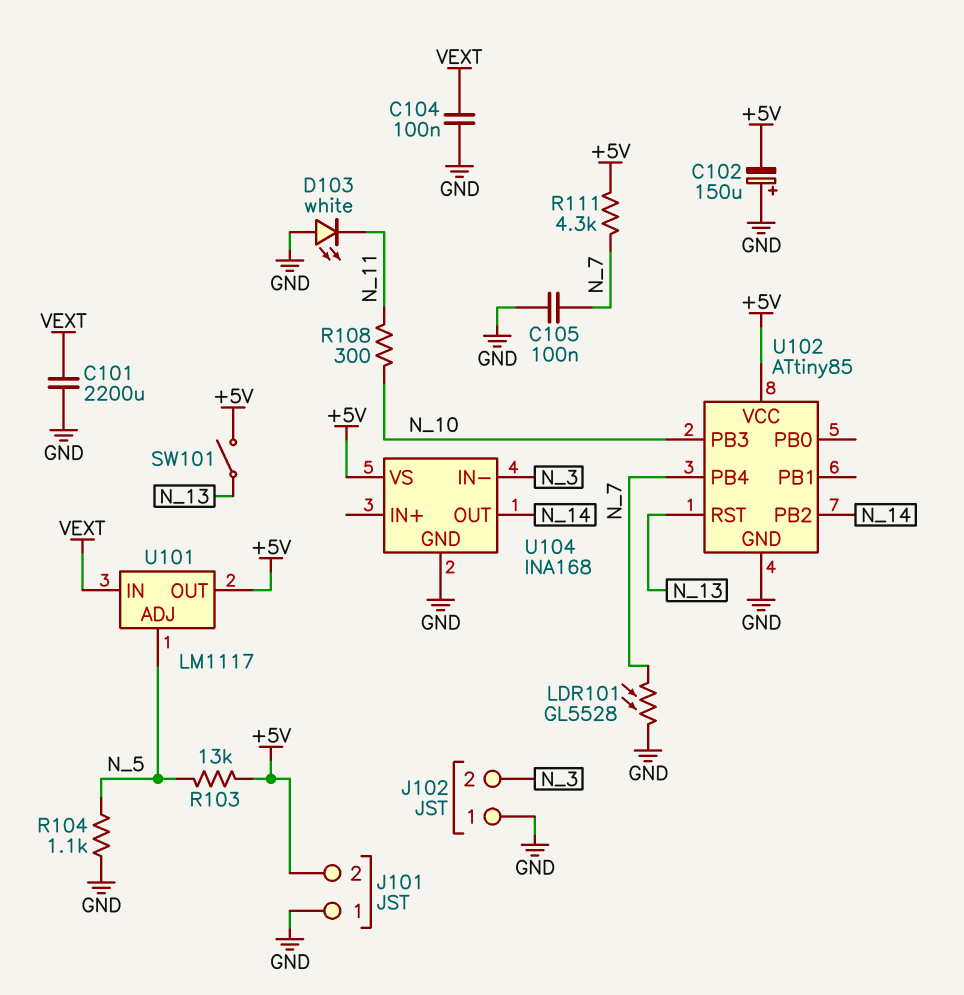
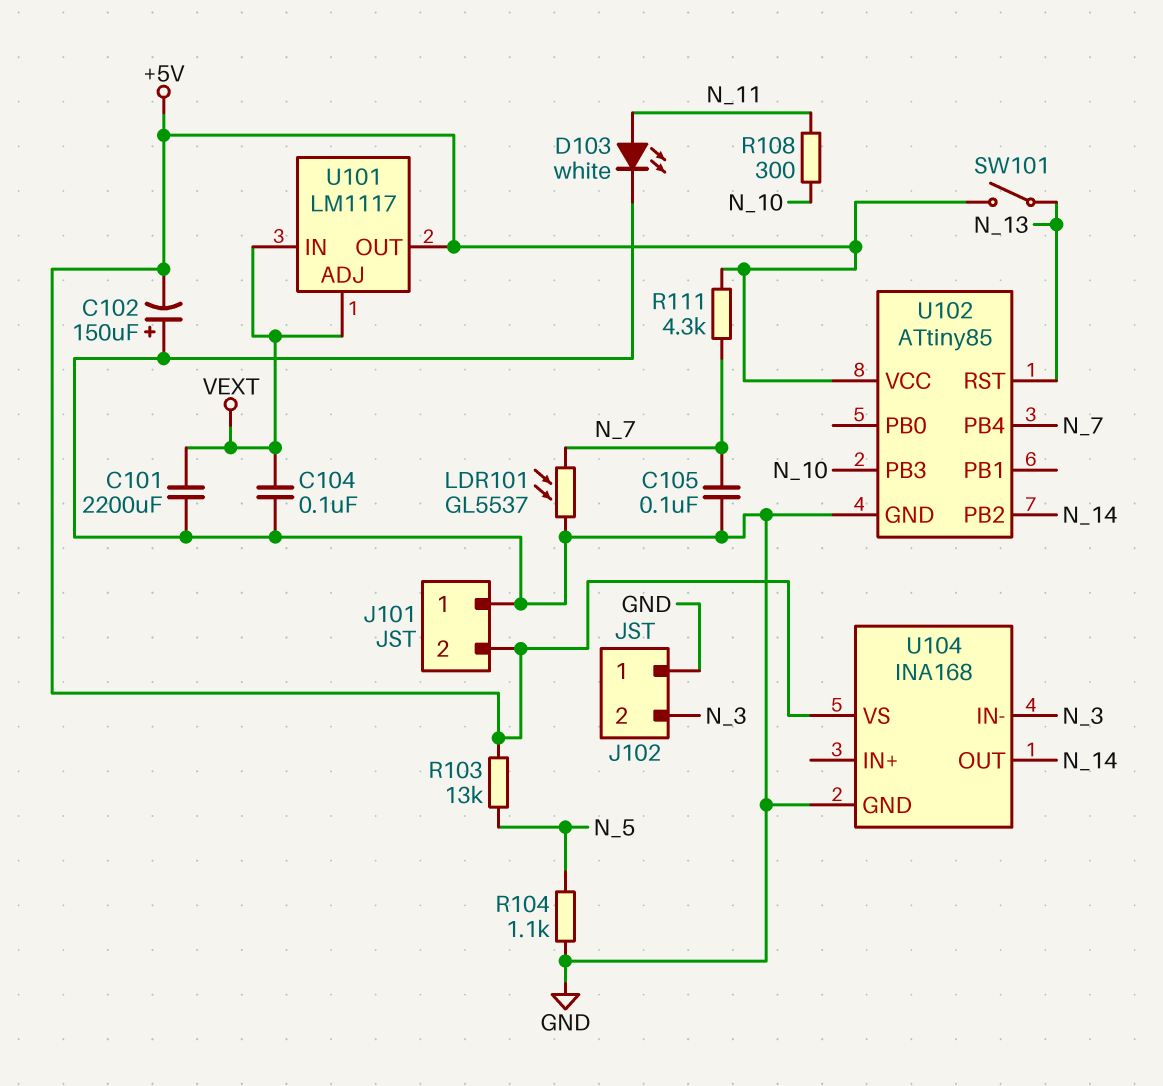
D103: LED white (A GND, K N_11) -> LED white (A N_11, K GND)
LDR101: GL5528 (GND, N_7) -> GL5537 (GND, N_7)
U101 pin ADJ: N_5 -> VEXT

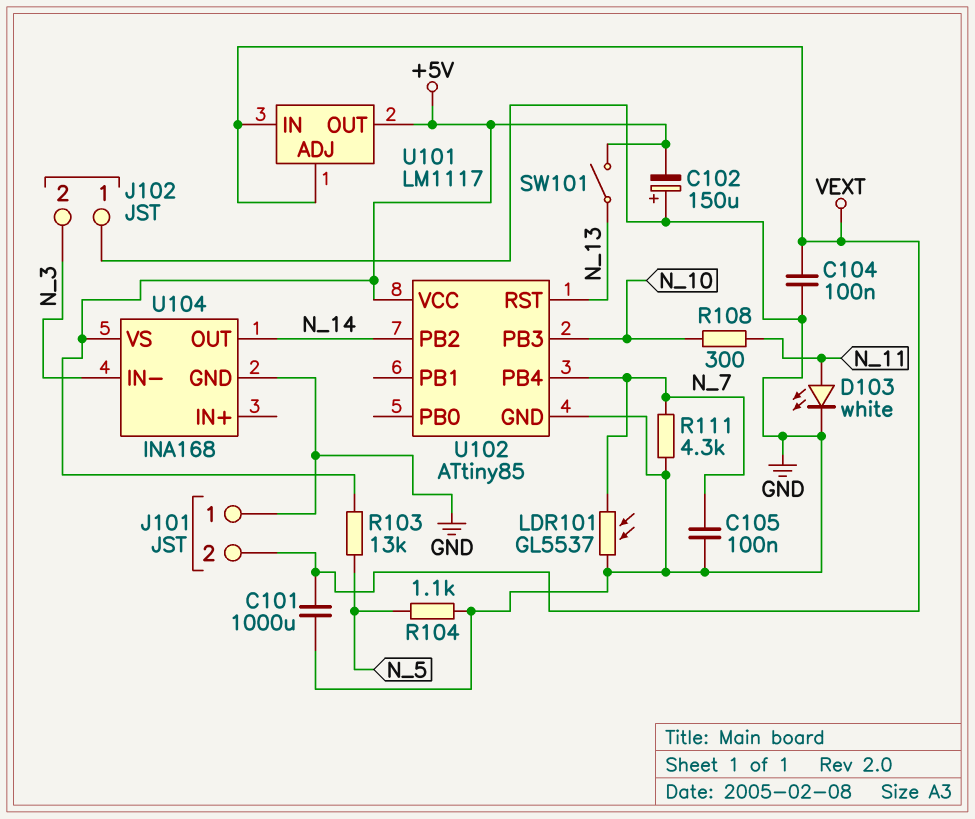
C101: 2200uF (GND, VEXT) -> 1000uF (GND, VEXT)
J101 pin 2: +5V -> VEXT
R111: 4.3k (+5V, N_7) -> 4.3k (GND, N_7)

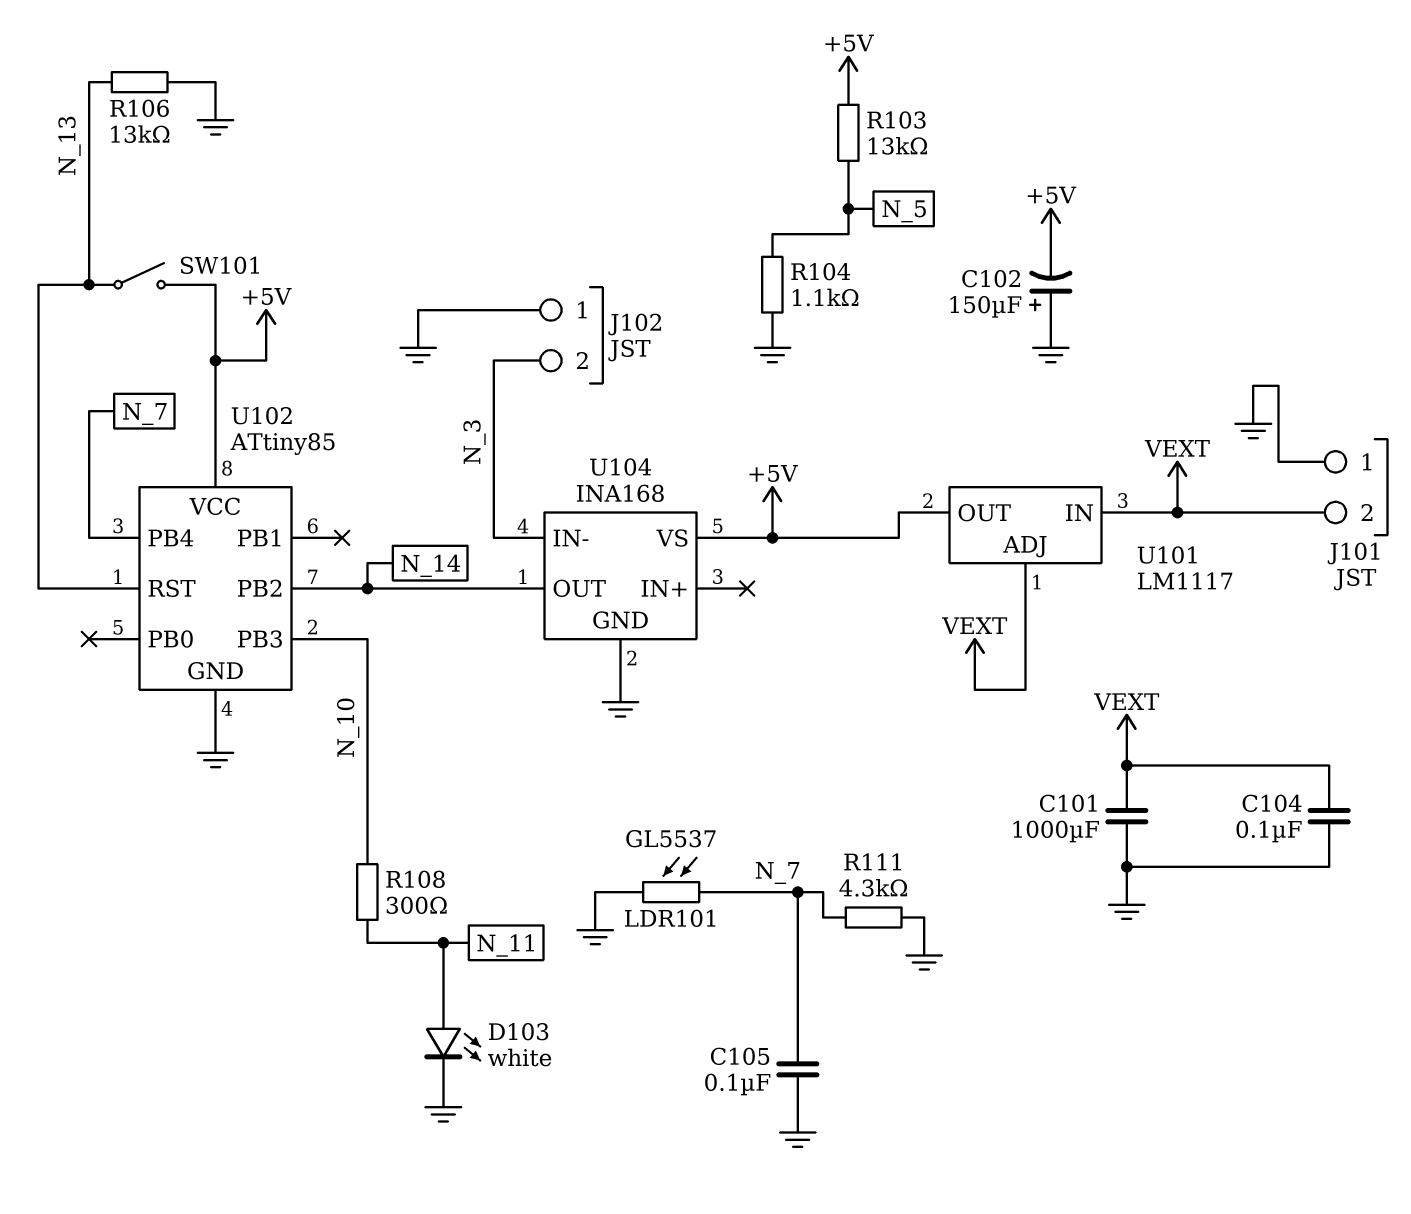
R106: none -> 13k (GND, N_13)

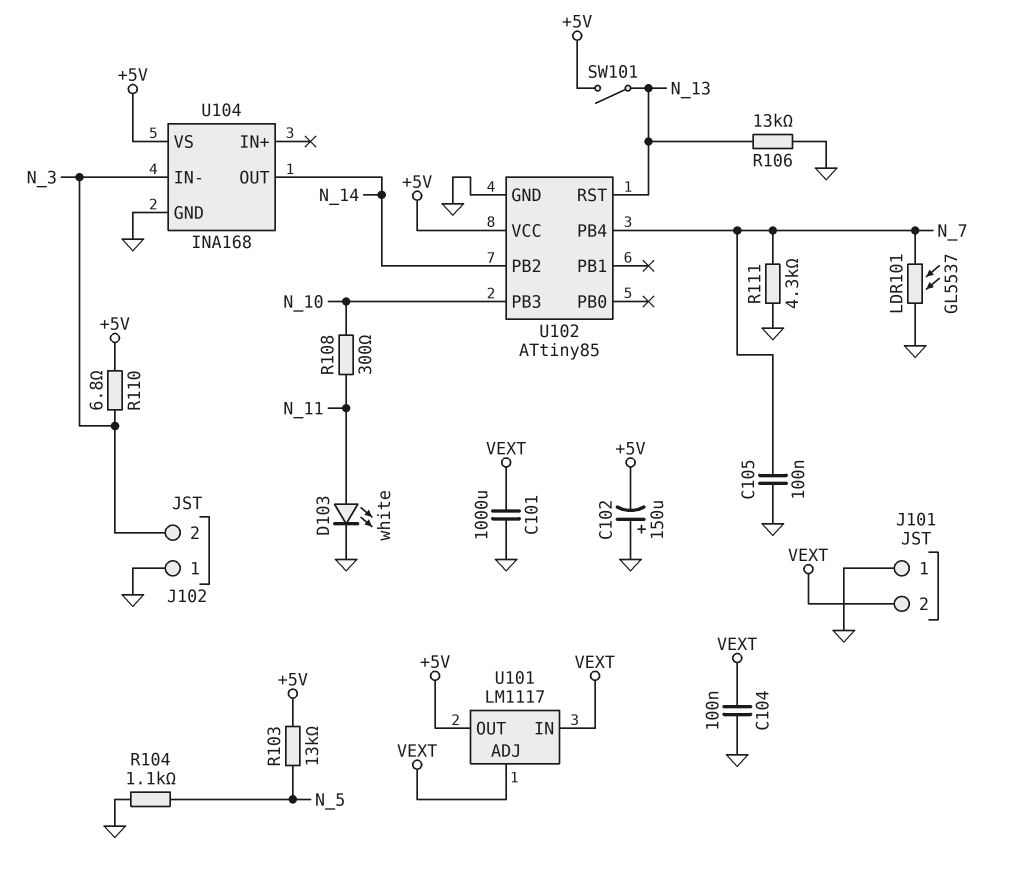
R110: none -> 6.8 (+5V, N_3)

